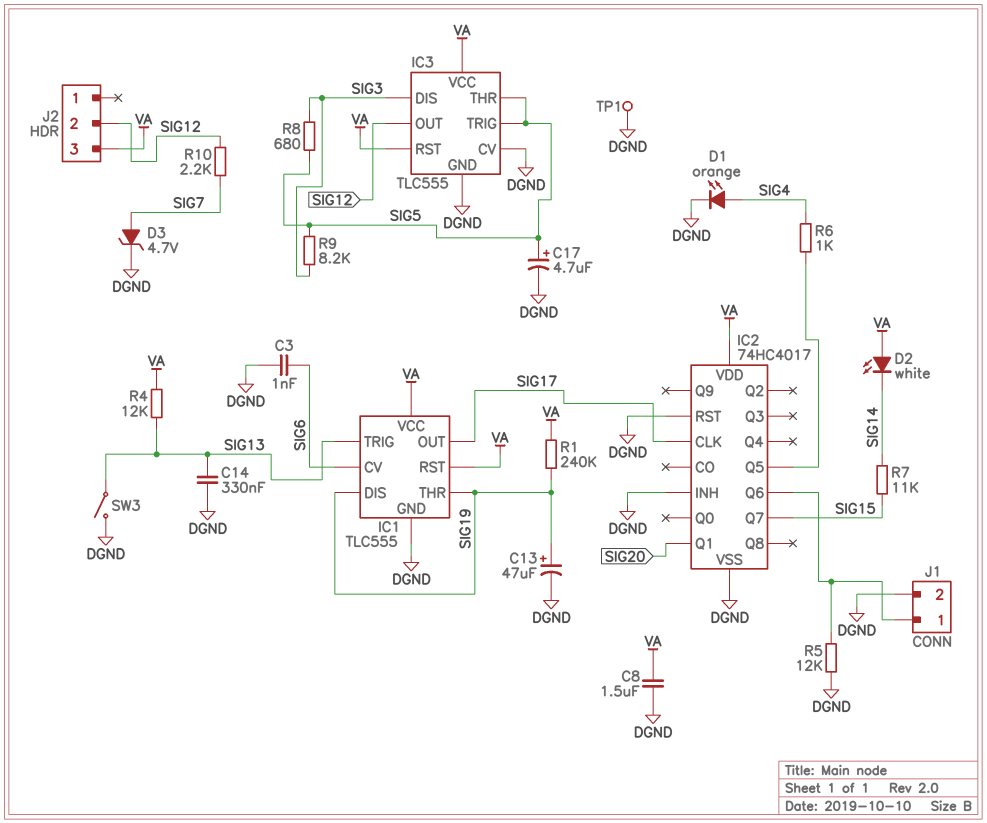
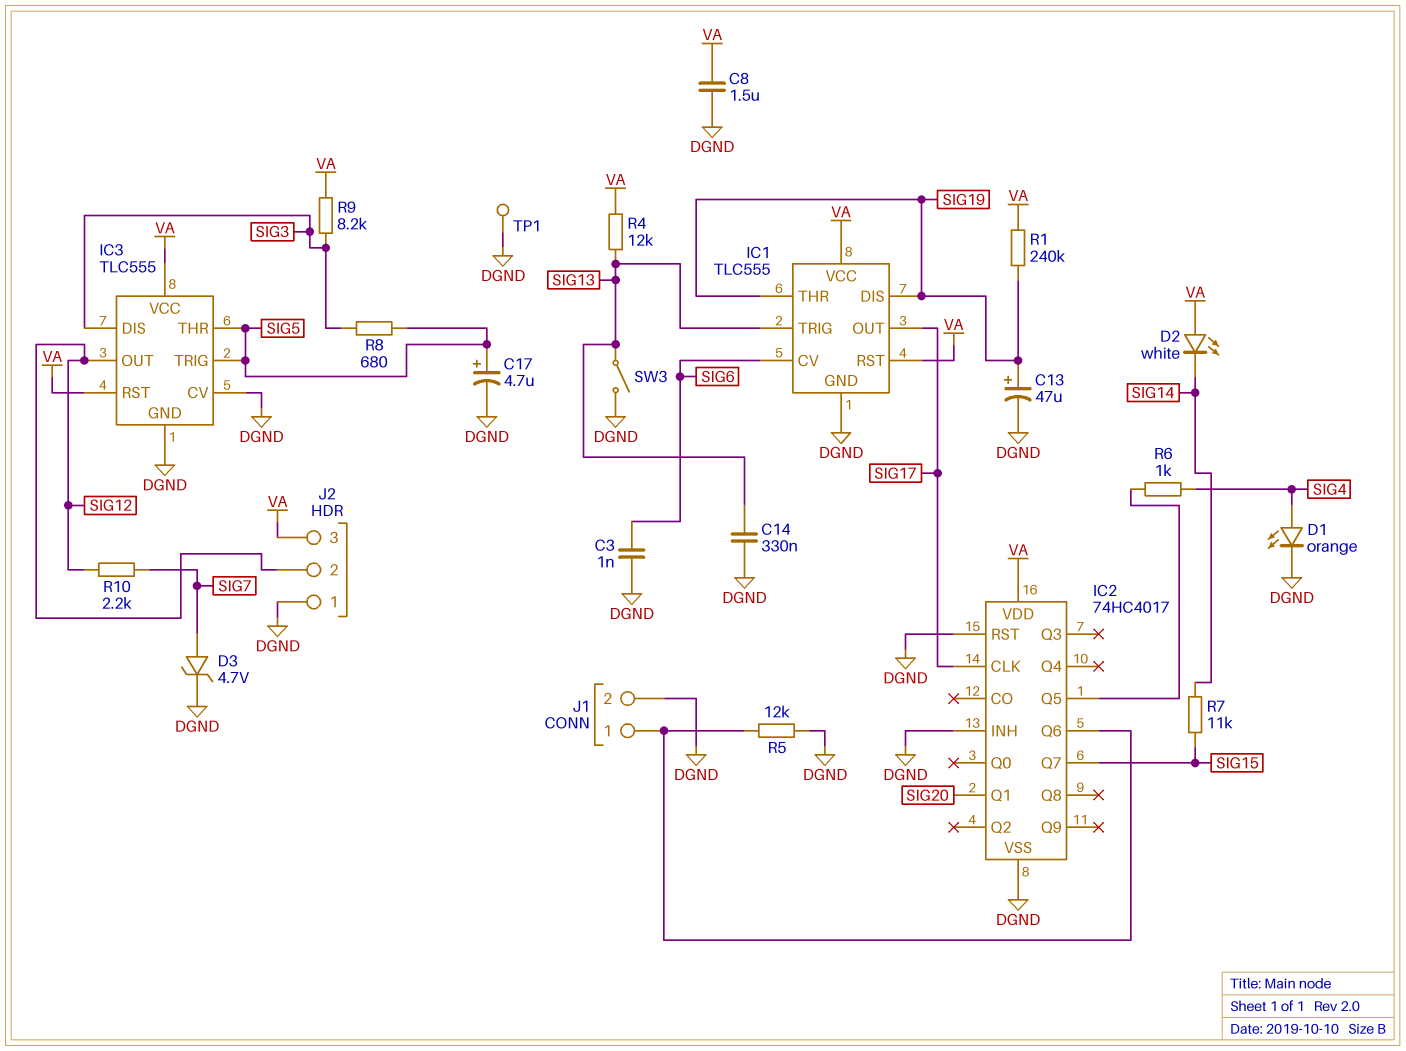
J2 pin 1: none -> DGND
R9: 8.2k (SIG3, SIG5) -> 8.2k (SIG3, VA)

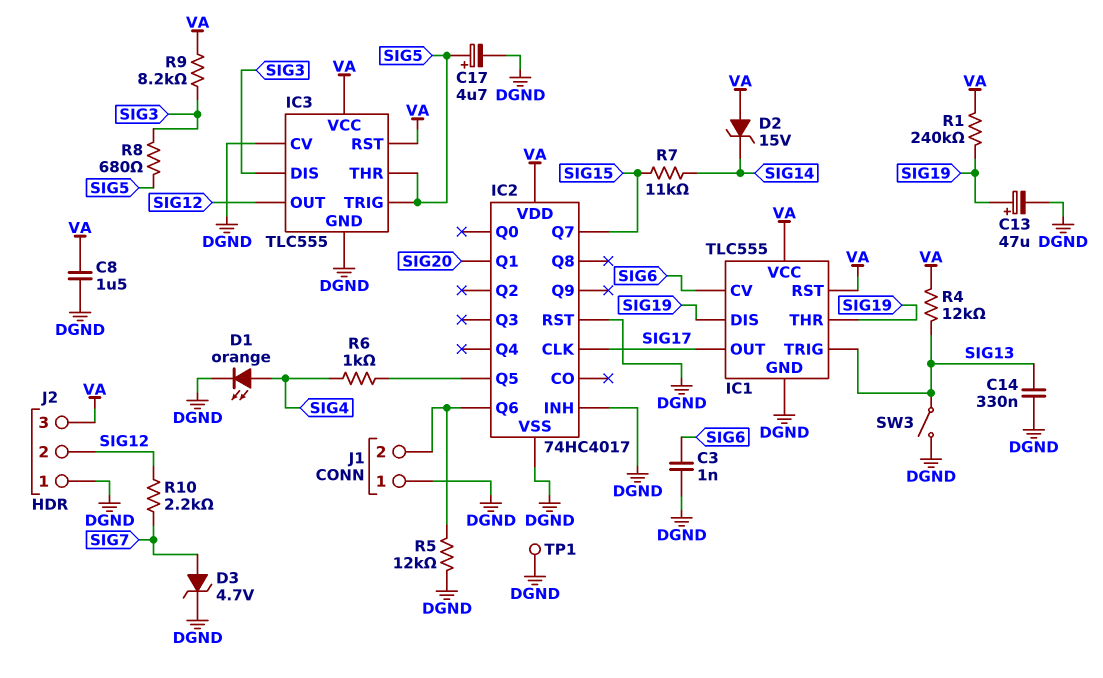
D2: LED white (A VA, K SIG14) -> zener 15V (A VA, K SIG14)
J1 pin 1: IC2/Q6 -> DGND
J1 pin 2: DGND -> IC2/Q6

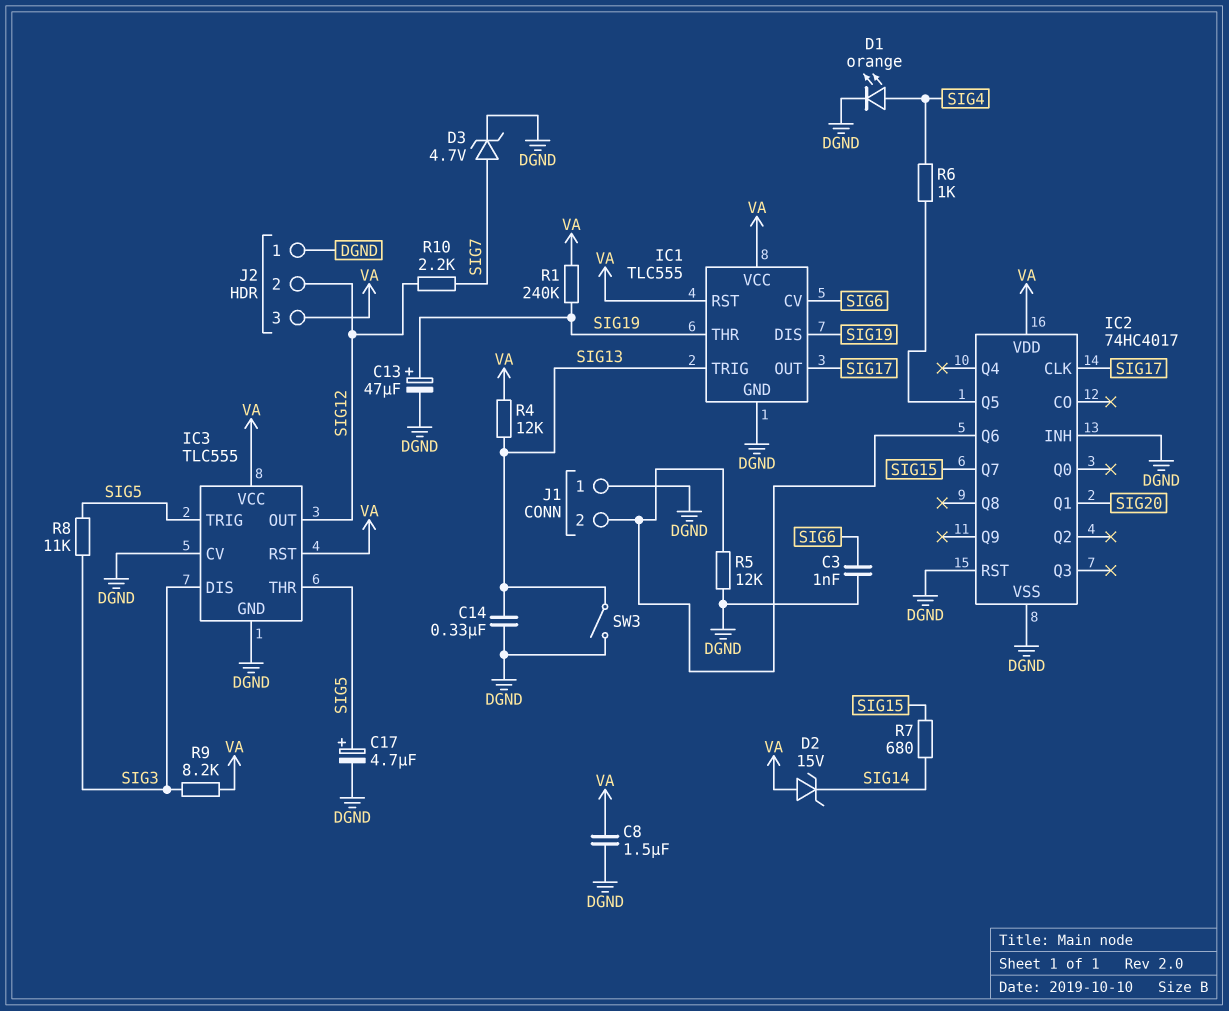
R7: 11k (SIG14, SIG15) -> 680 (SIG14, SIG15)
R8: 680 (SIG3, SIG5) -> 11k (SIG3, SIG5)
TP1: test point (DGND) -> none

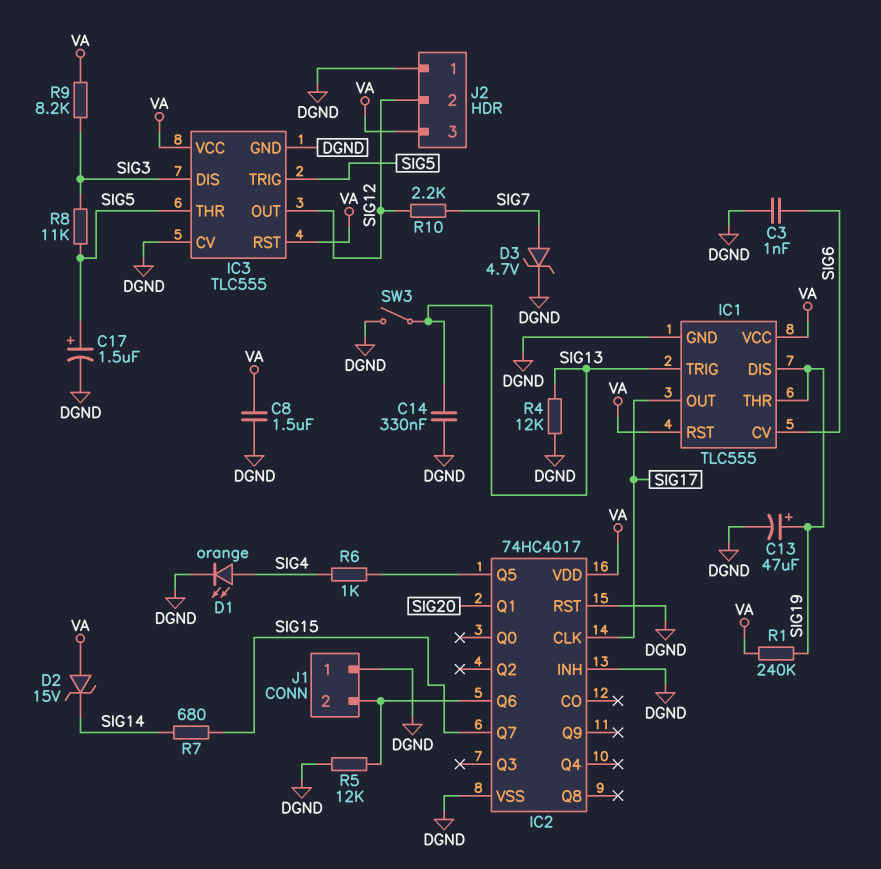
C17: 4.7uF (plus SIG5, minus DGND) -> 1.5uF (plus SIG5, minus DGND)
R4: 12k (SIG13, VA) -> 12k (DGND, SIG13)

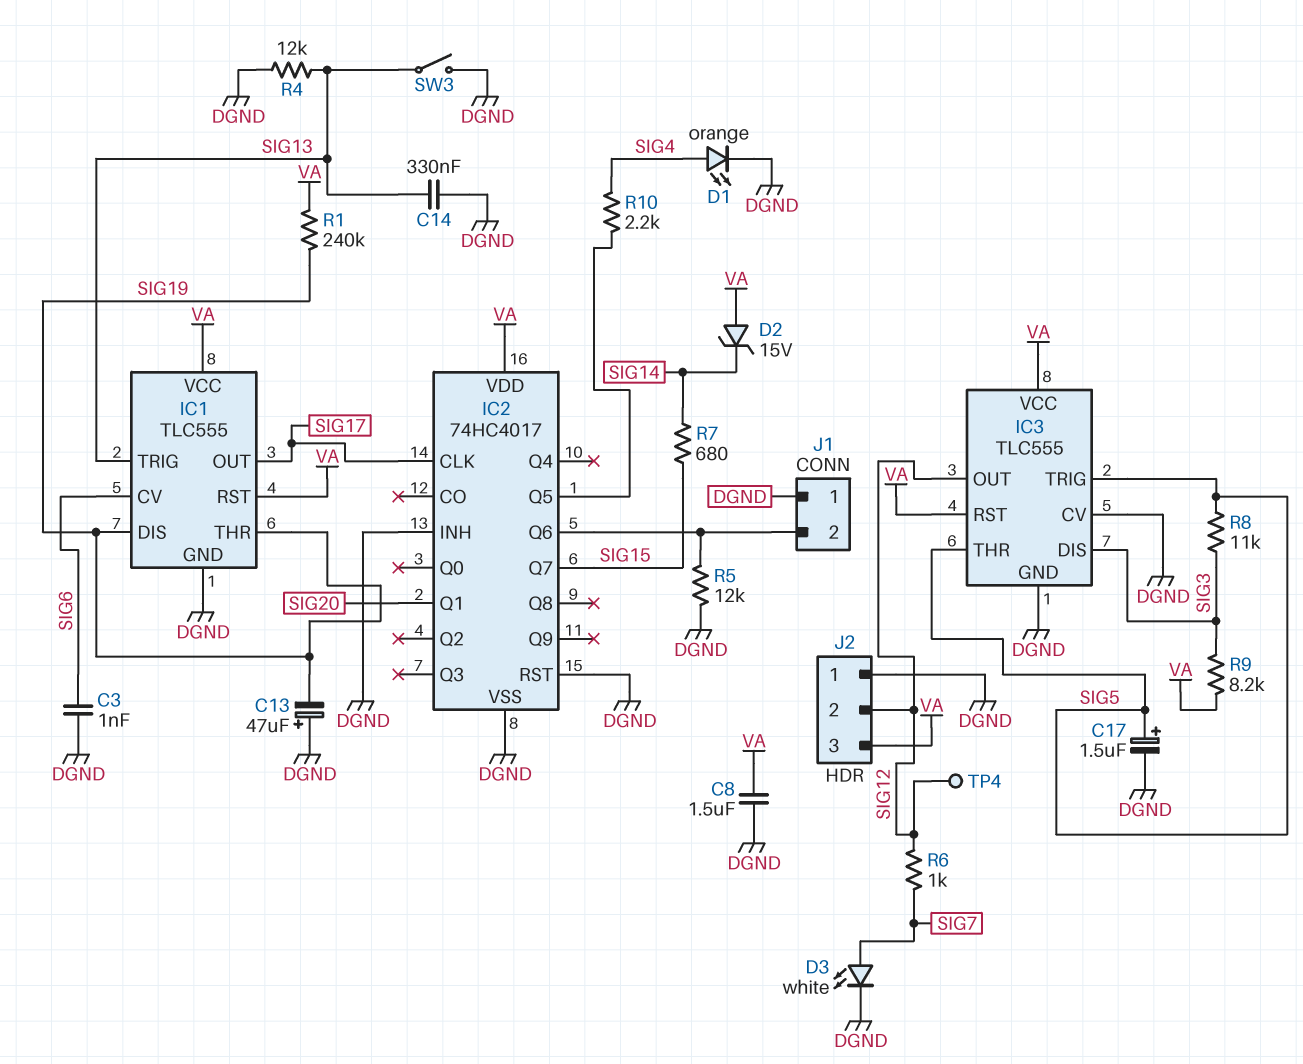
C13: 47uF (plus SIG19, minus DGND) -> 47uF (plus DGND, minus SIG19)
D3: zener 4.7V (A SIG7, K DGND) -> LED white (A SIG7, K DGND)
R6: 1k (IC2/Q5, SIG4) -> 1k (SIG7, SIG12)
R10: 2.2k (SIG7, SIG12) -> 2.2k (IC2/Q5, SIG4)
TP4: none -> test point (SIG12)

